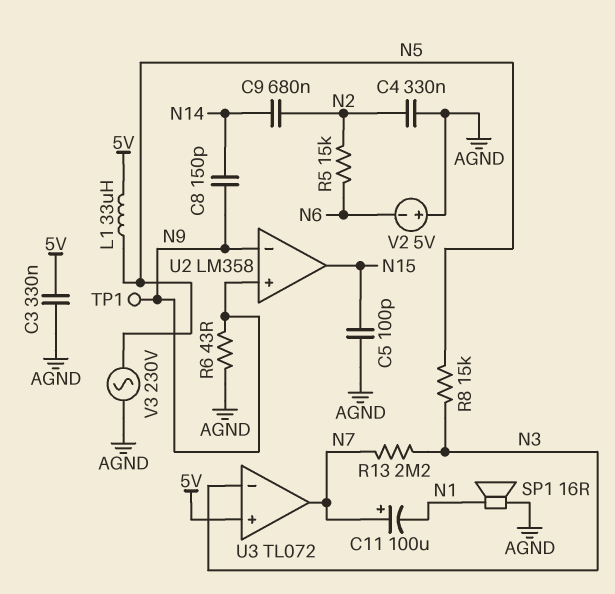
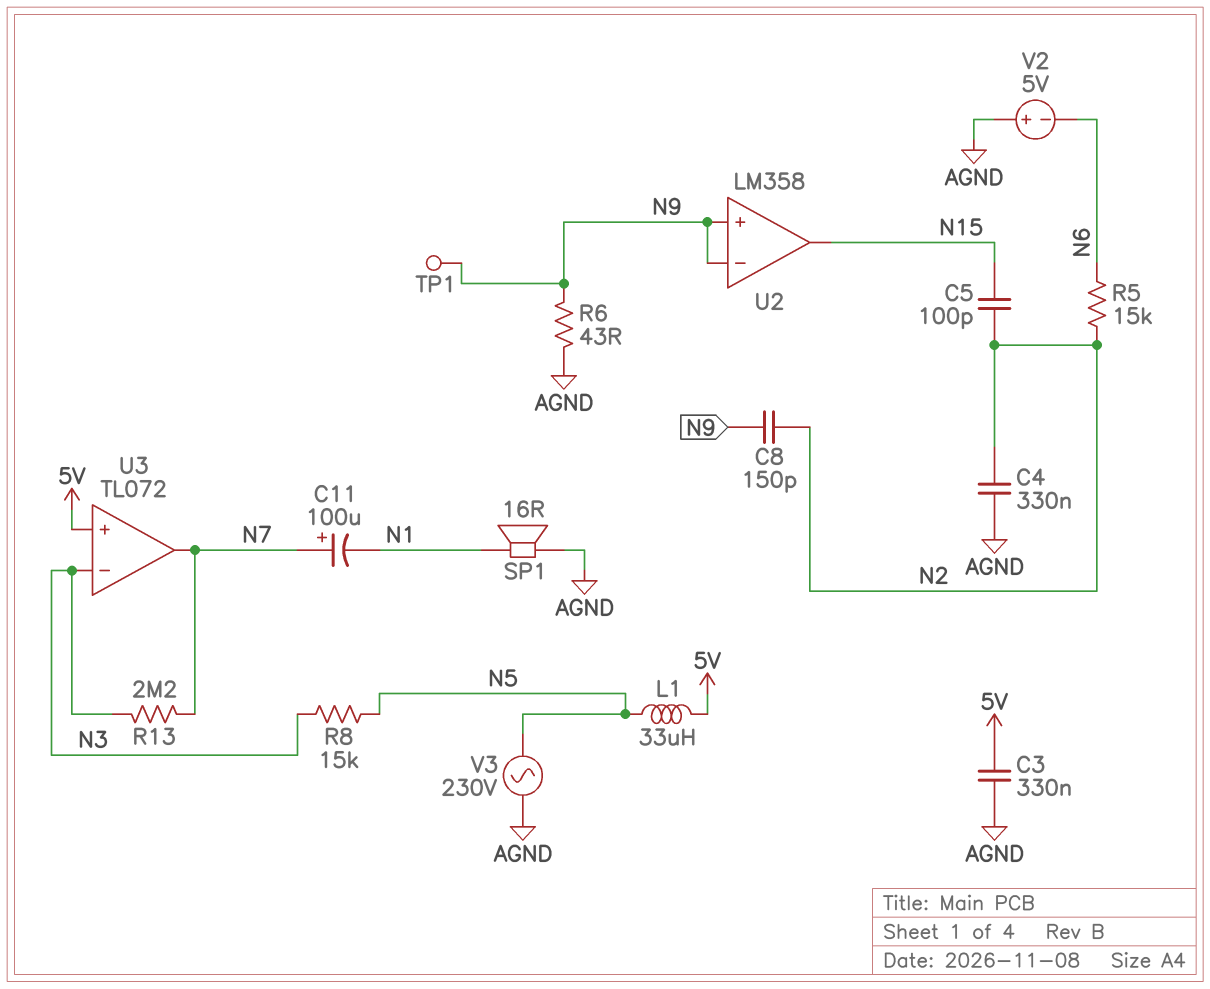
C5: 100pF (AGND, N15) -> 100pF (N2, N15)
C8: 150pF (N9, N14) -> 150pF (N2, N9)
C9: 680nF (N2, N14) -> none

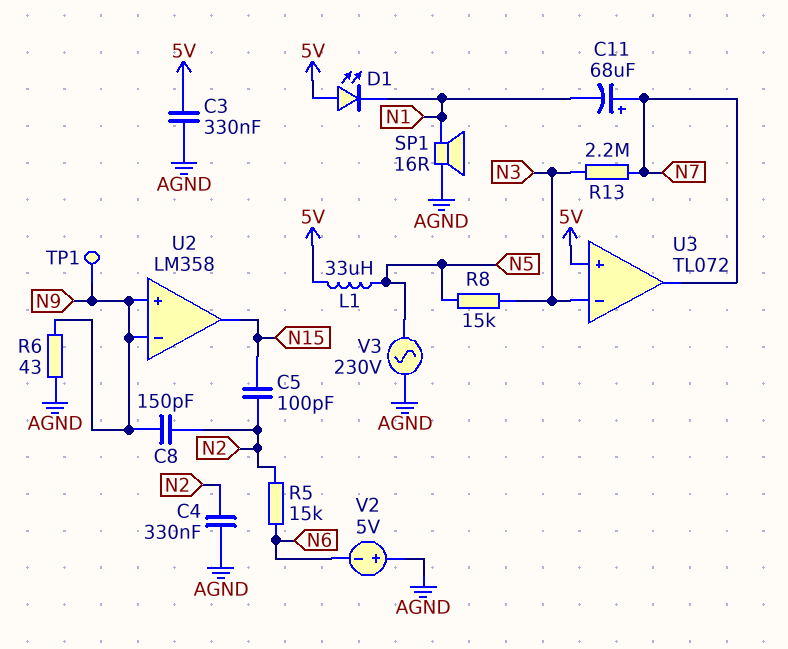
C11: 100uF (plus N7, minus N1) -> 68uF (plus N7, minus N1)
D1: none -> LED (A 5V, K N1)

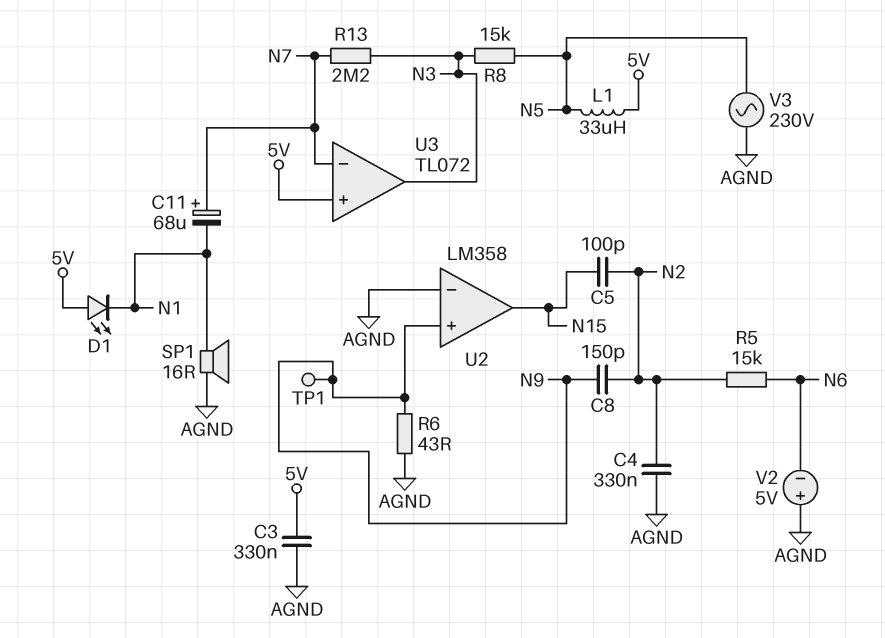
U2 pin in-: N9 -> AGND
U3 pin in-: N3 -> N7
U3 pin out: N7 -> N3

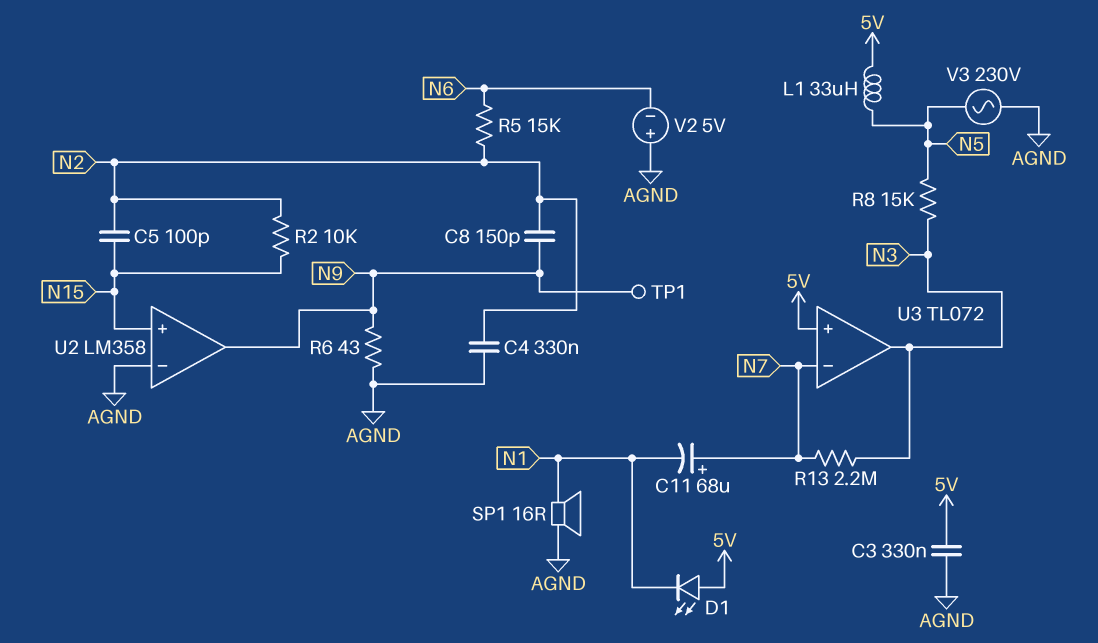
R2: none -> 10k (N2, N15)
U2 pin in+: N9 -> N15
U2 pin out: N15 -> N9

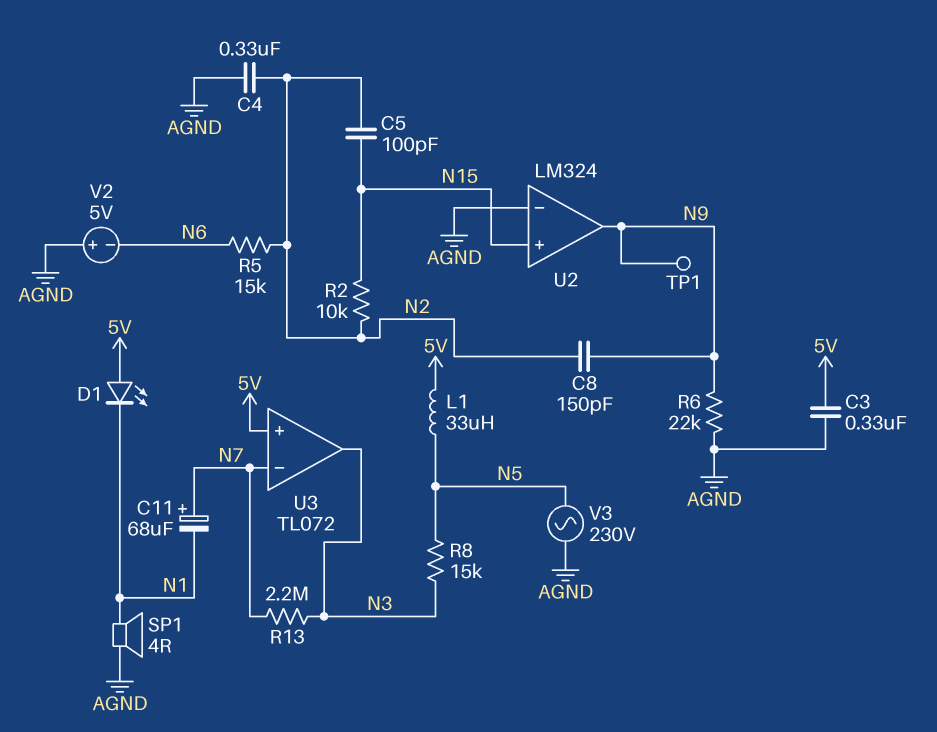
R6: 43 (AGND, N9) -> 22k (AGND, N9)
SP1: speaker 16R (AGND, N1) -> speaker 4R (AGND, N1)
U2: LM358 -> LM324

